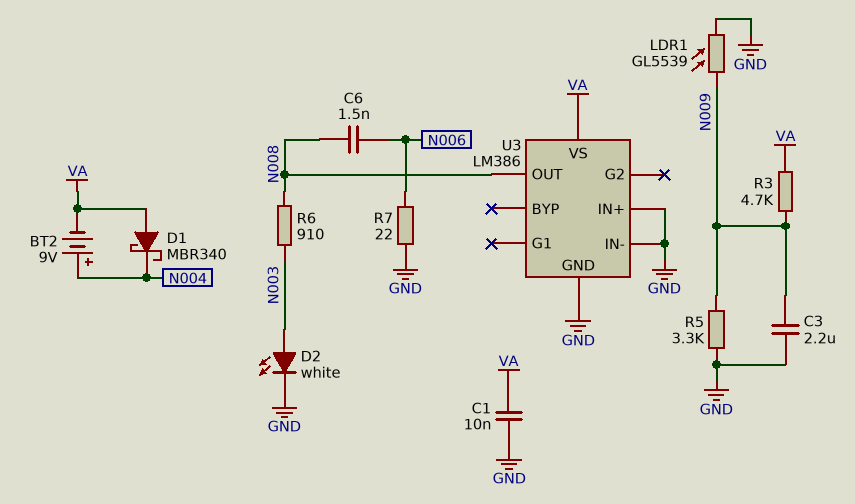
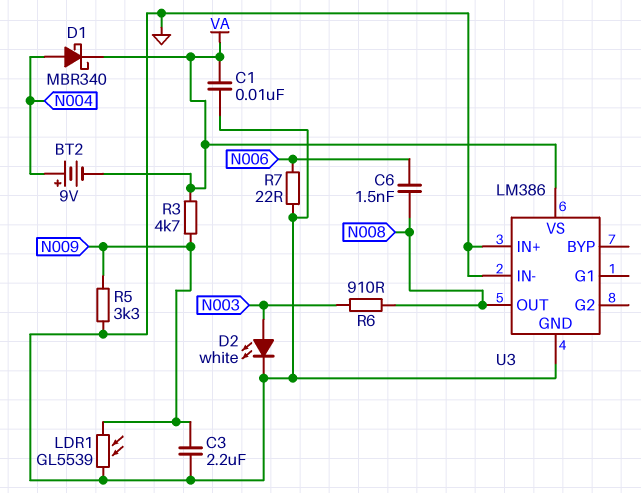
D1: schottky MBR340 (A VA, K N004) -> schottky MBR340 (A N004, K VA)

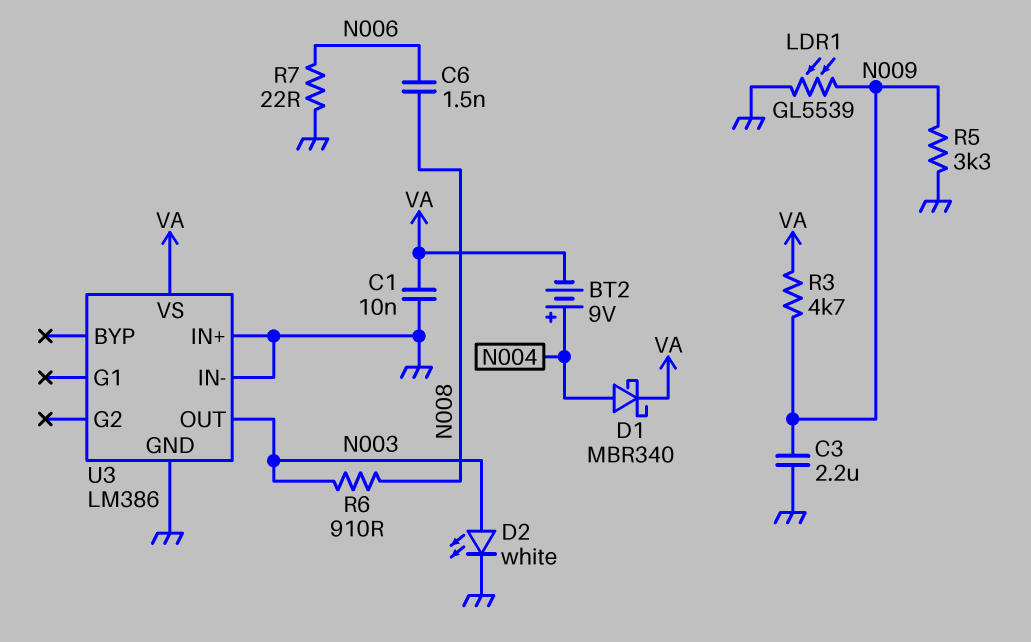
U3 pin OUT: N008 -> N003

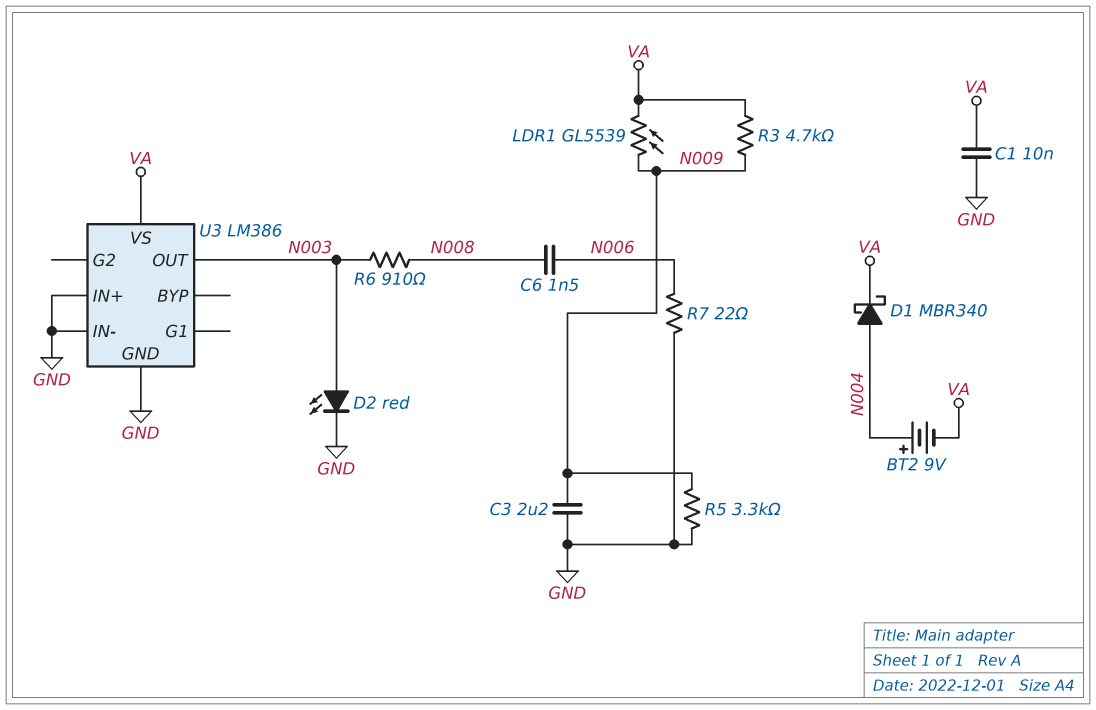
D2: LED white (A N003, K GND) -> LED red (A N003, K GND)
LDR1: GL5539 (GND, N009) -> GL5539 (N009, VA)

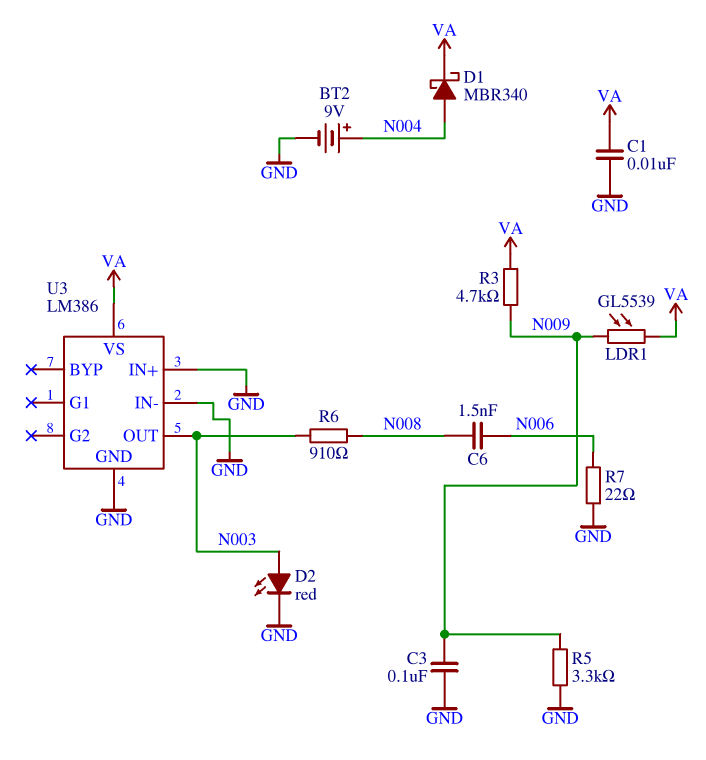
BT2: 9V (plus N004, minus VA) -> 9V (plus N004, minus GND)
C3: 2.2uF (GND, N009) -> 100nF (GND, N009)

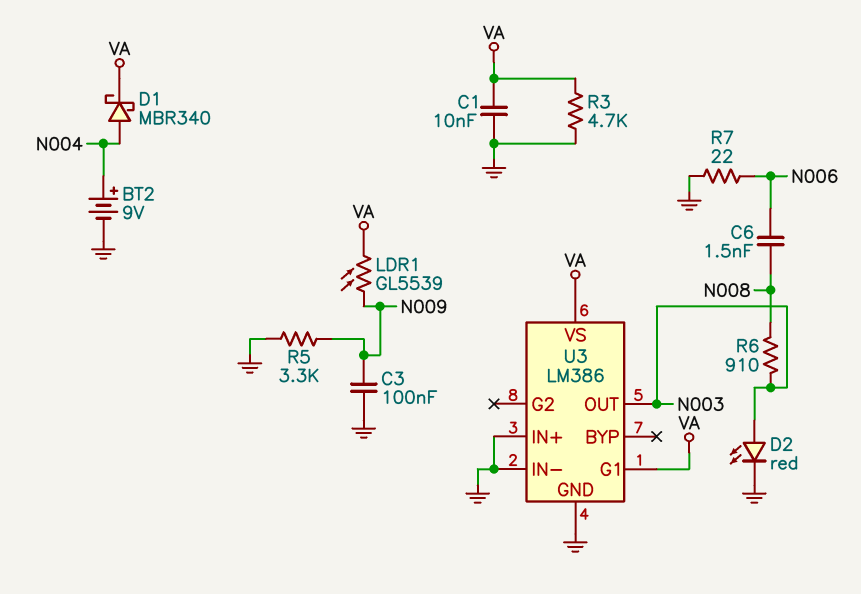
R3: 4.7k (N009, VA) -> 4.7k (GND, VA)
U3 pin G1: none -> VA

